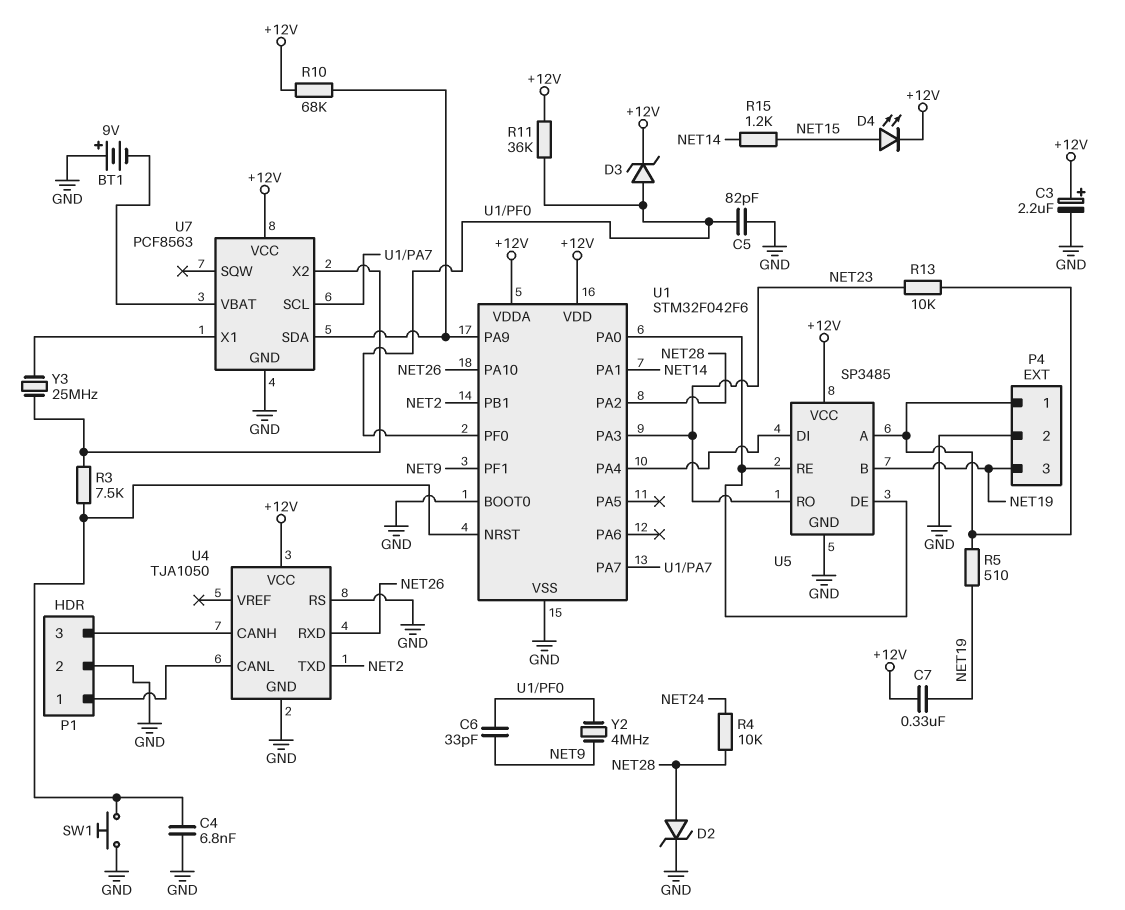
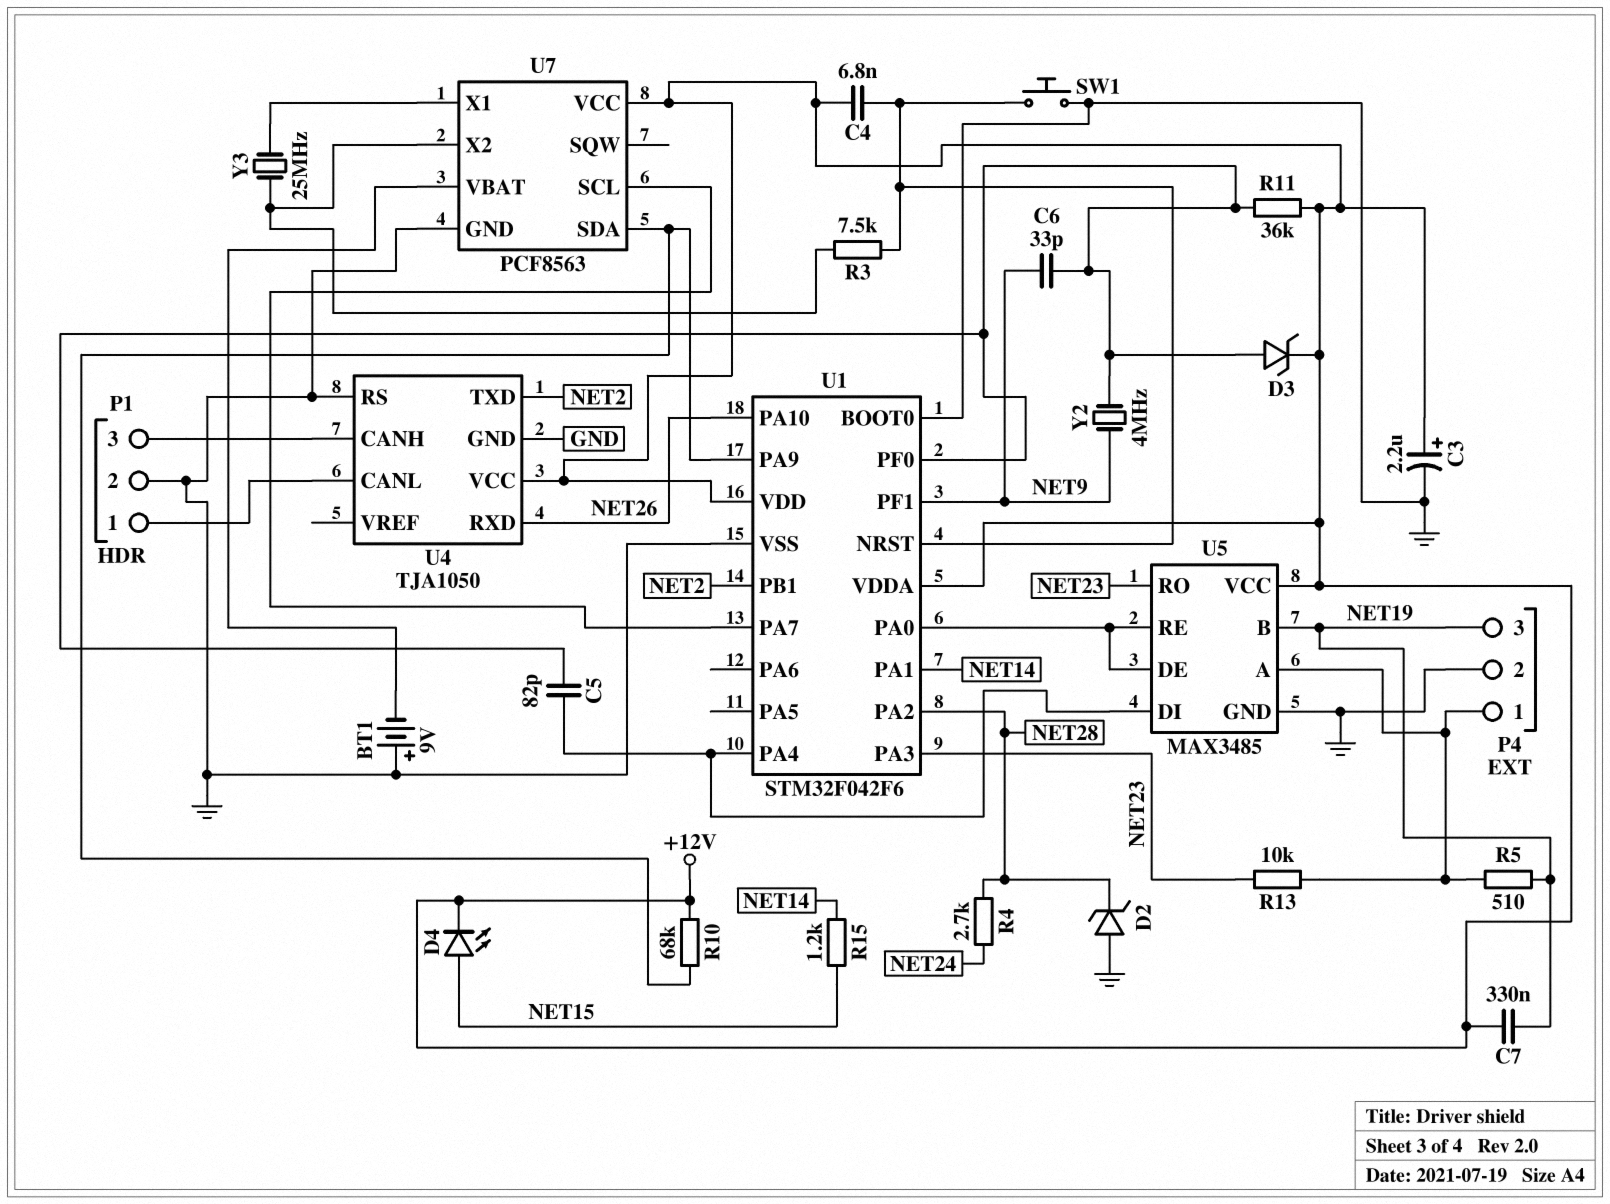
C4: 6.8nF (GND, U1/NRST) -> 6.8nF (+12V, U1/NRST)
C5: 82pF (GND, U1/PF0) -> 82pF (U1/PA4, U1/PF0)
D2: zener (A NET28, K GND) -> zener (A GND, K NET28)
R4: 10k (NET24, NET28) -> 2.7k (NET24, NET28)
U5: SP3485 -> MAX3485

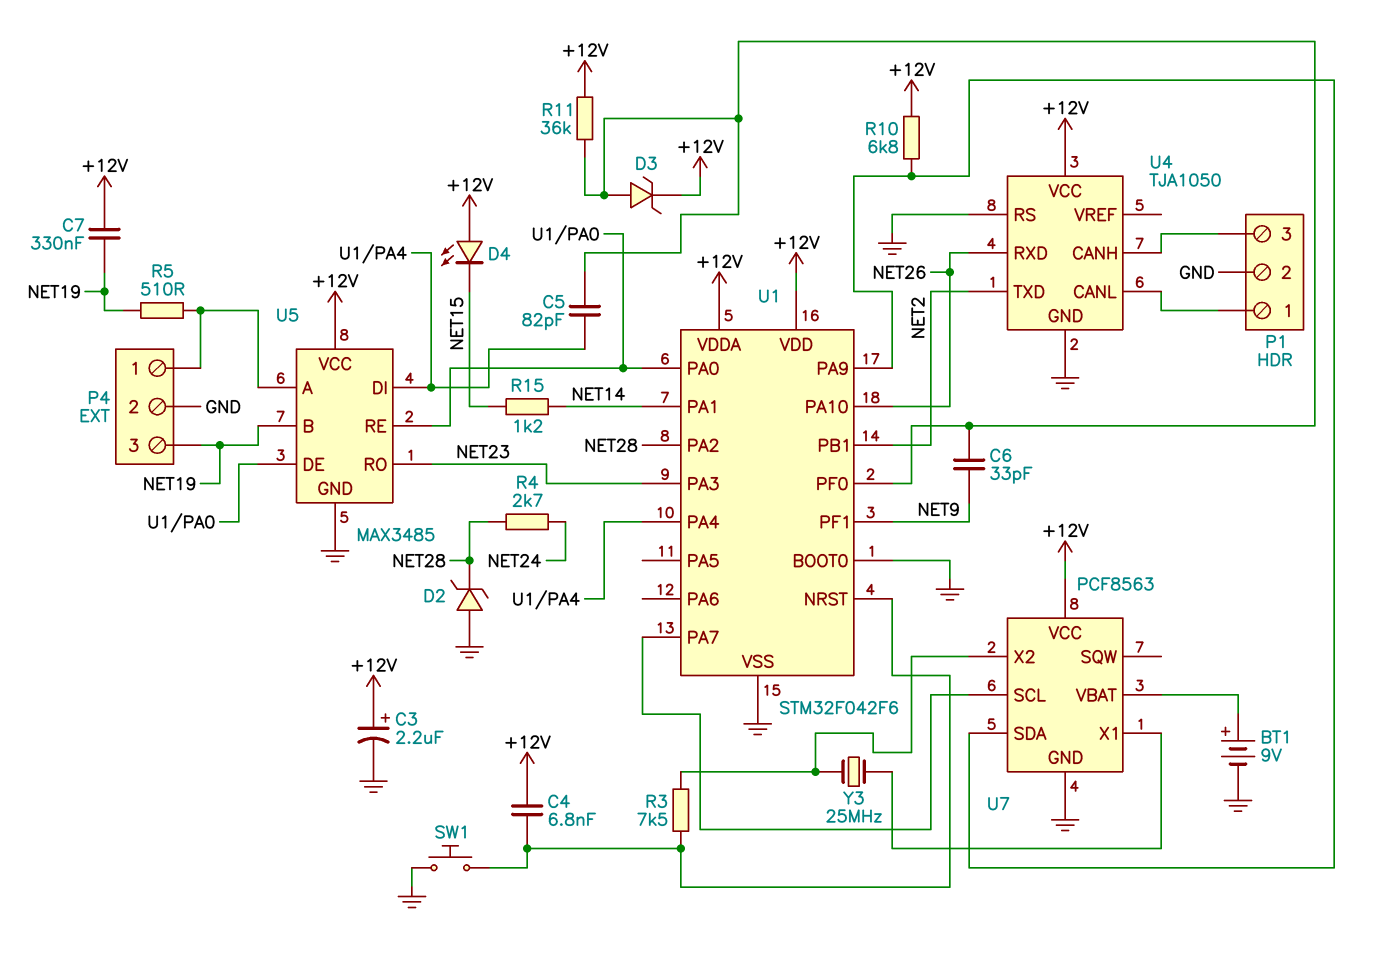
BT1: 9V (plus GND, minus U7/VBAT) -> 9V (plus U7/VBAT, minus GND)
D4: LED (A NET15, K +12V) -> LED (A +12V, K NET15)
R10: 68k (+12V, U1/PA9) -> 6.8k (+12V, U1/PA9)
R13: 10k (NET23, P4/1) -> none
Y2: 4MHz (NET9, U1/PF0) -> none

